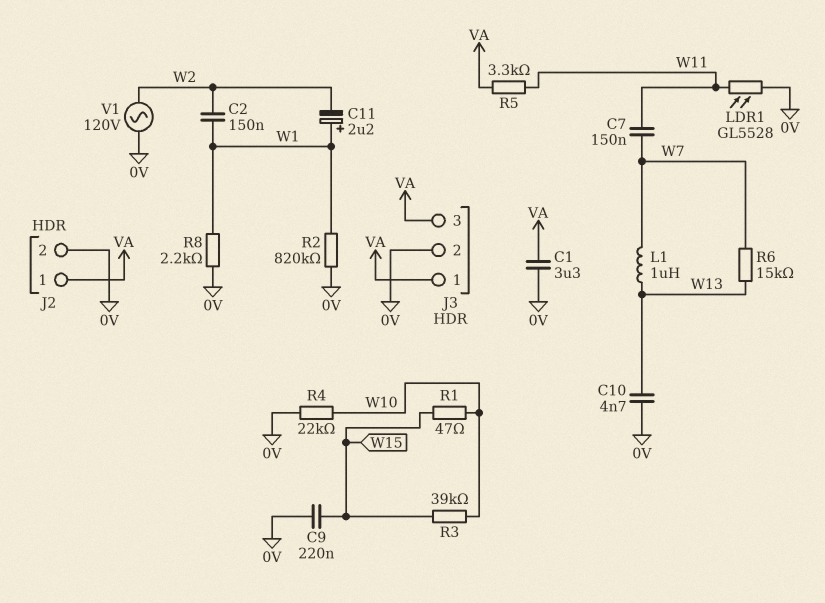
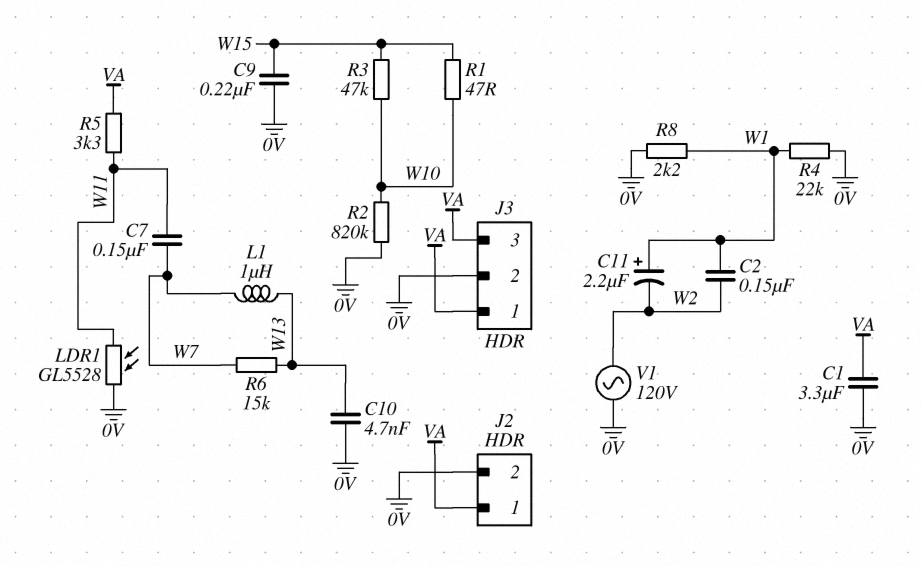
R2: 820k (0V, W1) -> 820k (0V, W10)
R3: 39k (W10, W15) -> 47k (W10, W15)
R4: 22k (0V, W10) -> 22k (0V, W1)

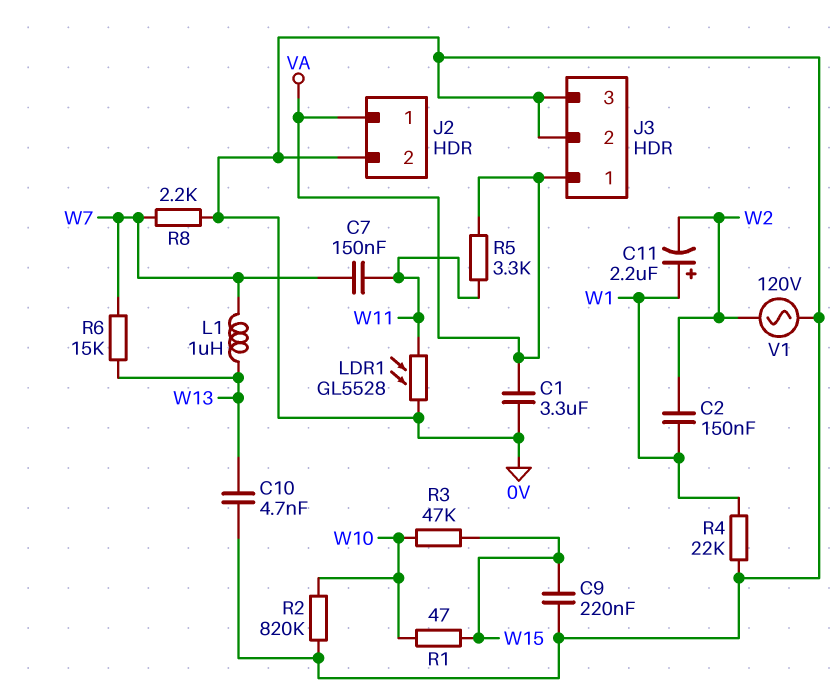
J3 pin 3: VA -> 0V
R8: 2.2k (0V, W1) -> 2.2k (0V, W7)

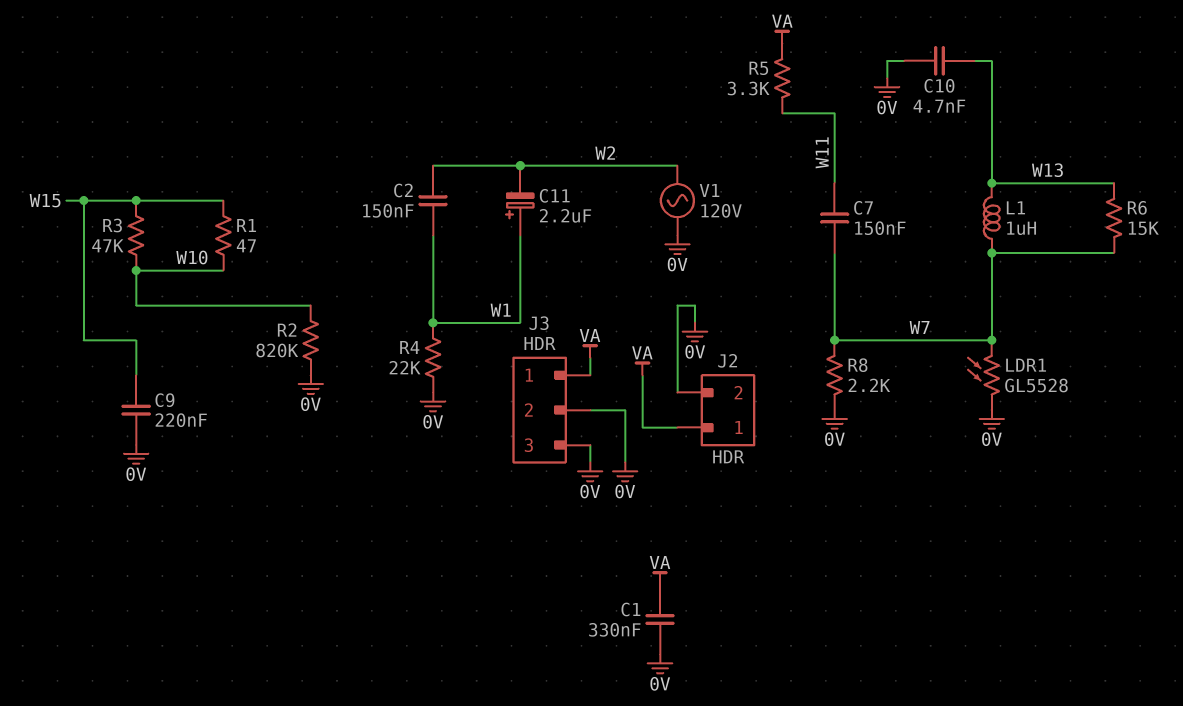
C1: 3.3uF (0V, VA) -> 330nF (0V, VA)
LDR1: GL5528 (0V, W11) -> GL5528 (0V, W7)

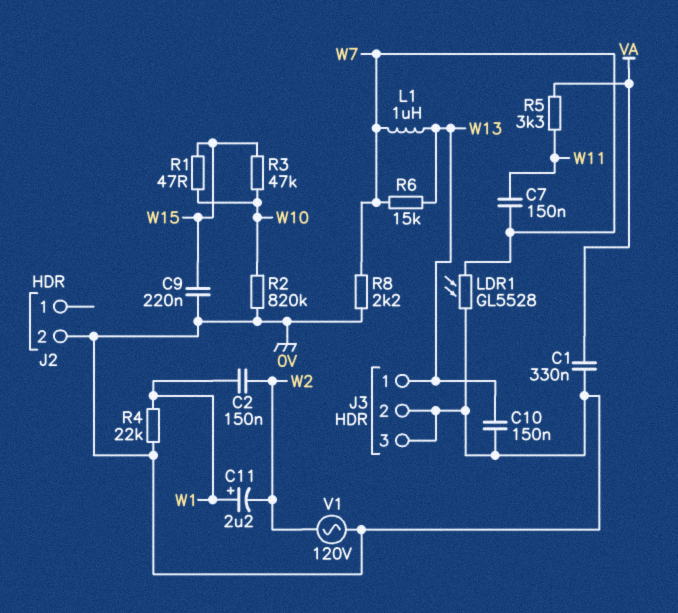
C10: 4.7nF (0V, W13) -> 150nF (0V, W13)
J2 pin 1: VA -> none
J3 pin 1: VA -> W13

